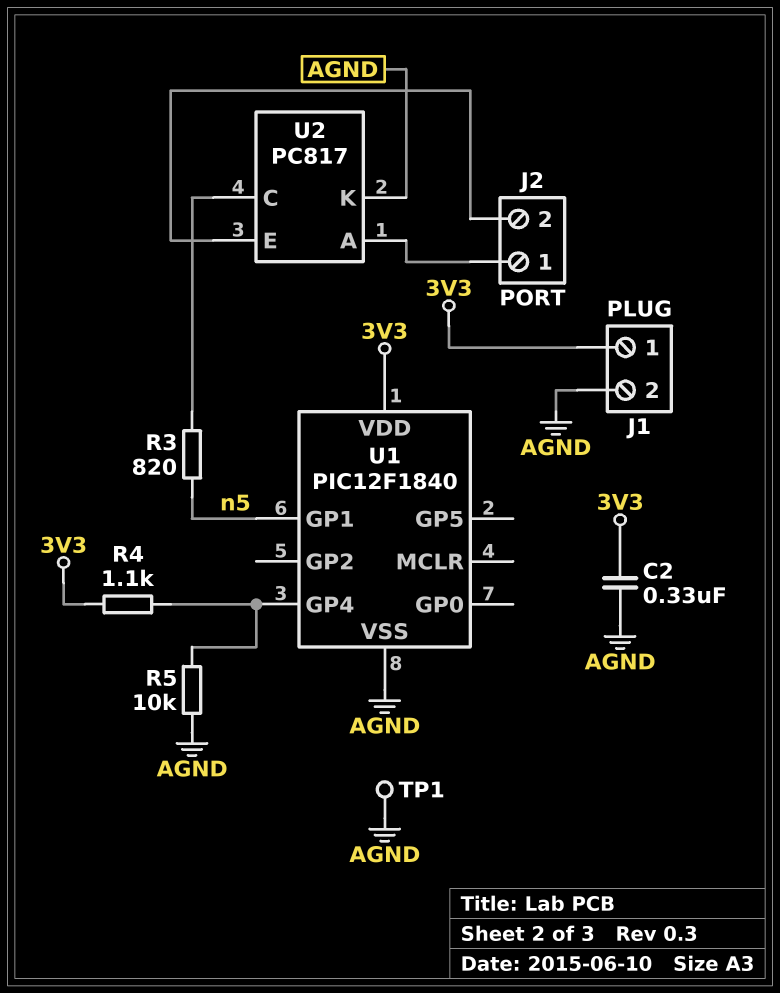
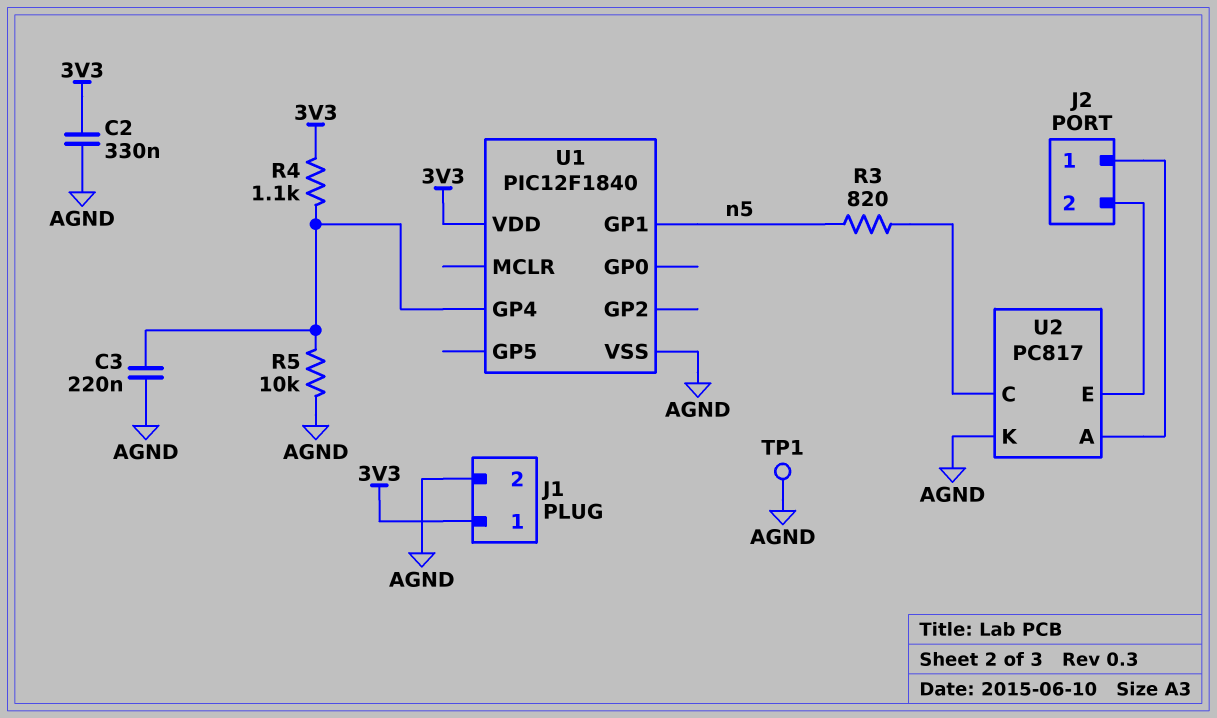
C3: none -> 220nF (AGND, U1/GP4)

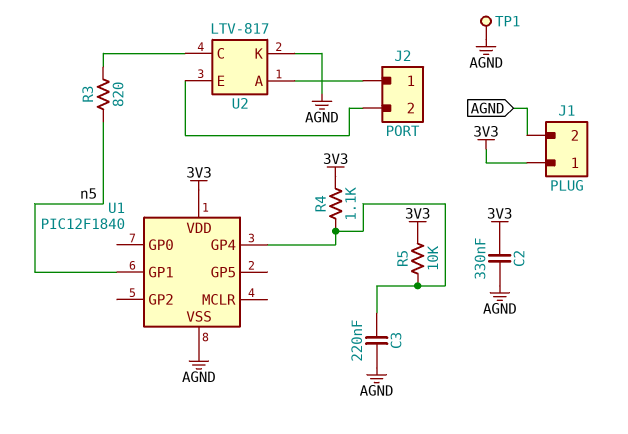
R5: 10k (AGND, U1/GP4) -> 10k (3V3, U1/GP4)
U2: PC817 -> LTV-817

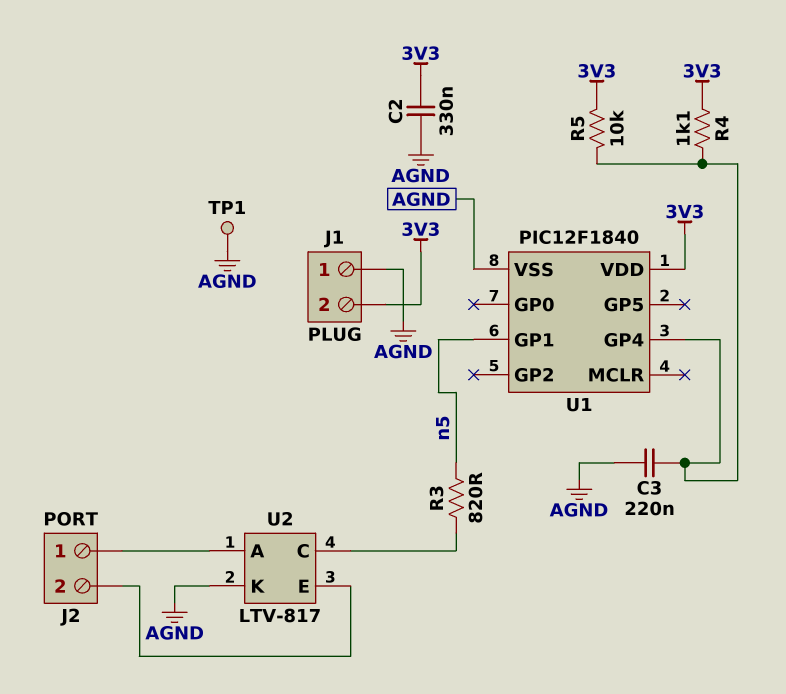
J1 pin 1: 3V3 -> AGND
J1 pin 2: AGND -> 3V3

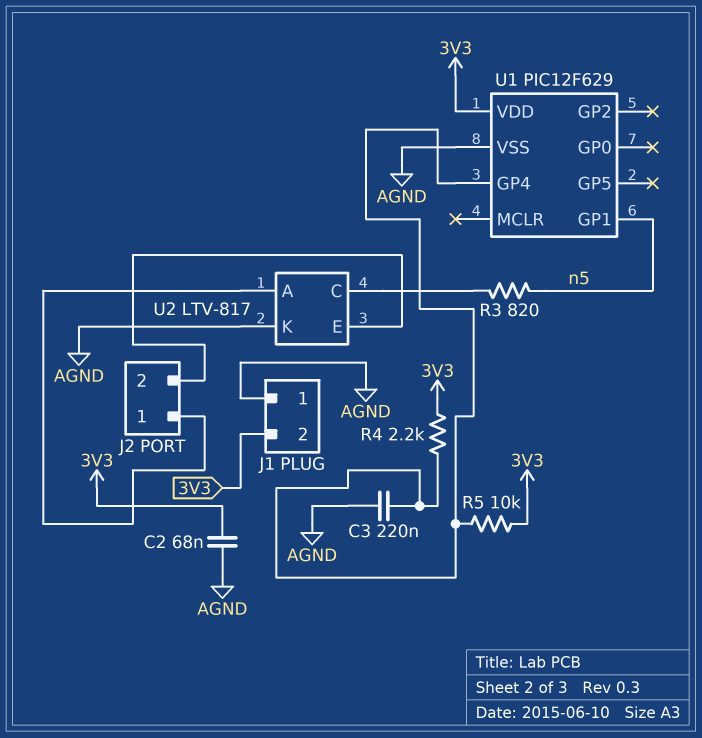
C2: 330nF (3V3, AGND) -> 68nF (3V3, AGND)
R4: 1.1k (3V3, U1/GP4) -> 2.2k (3V3, U1/GP4)
TP1: test point (AGND) -> none
U1: PIC12F1840 -> PIC12F629

